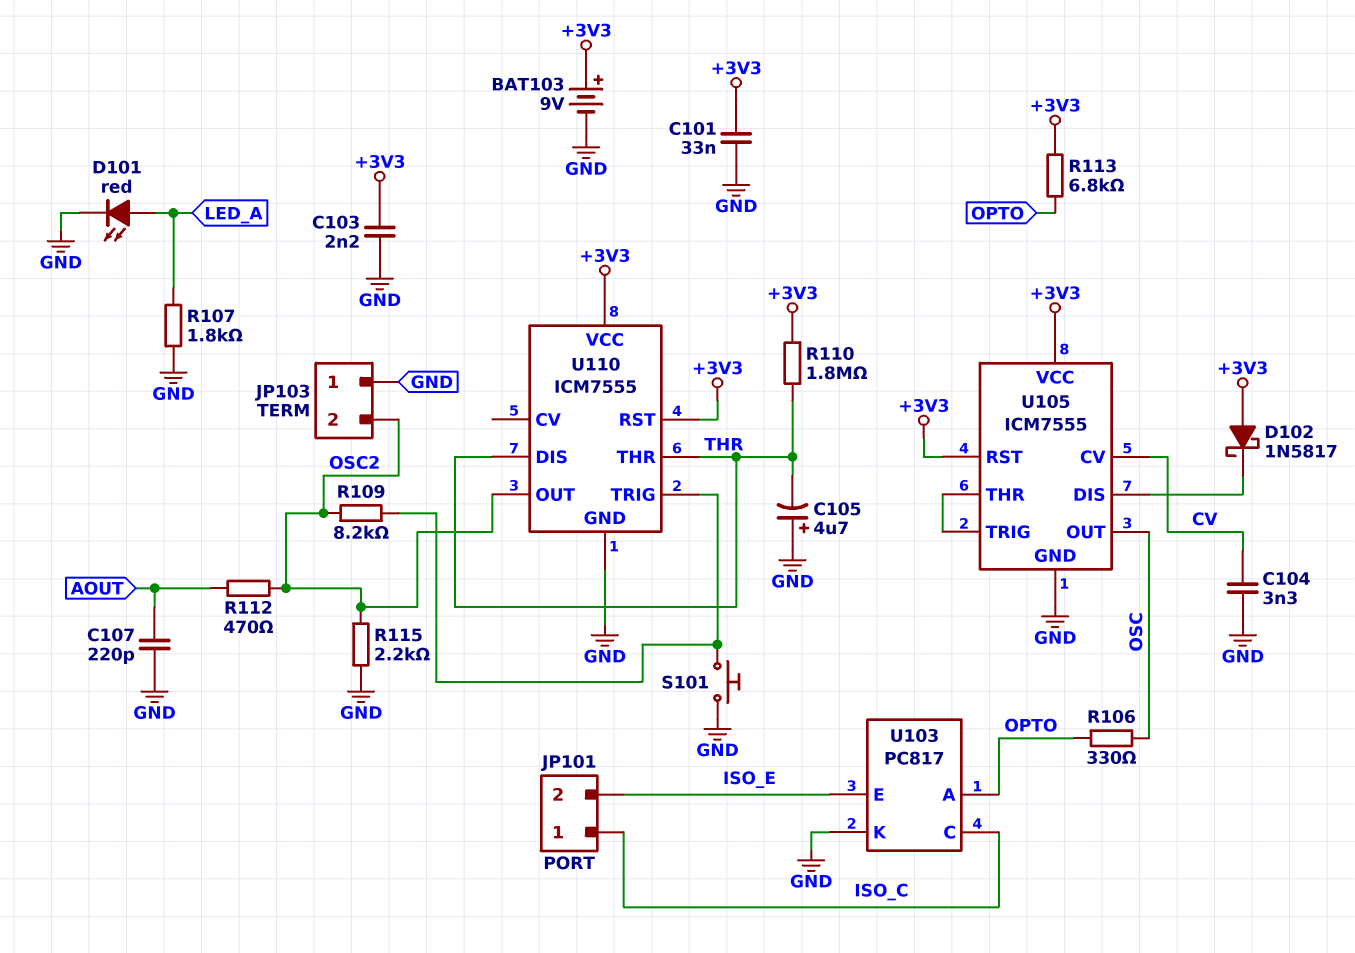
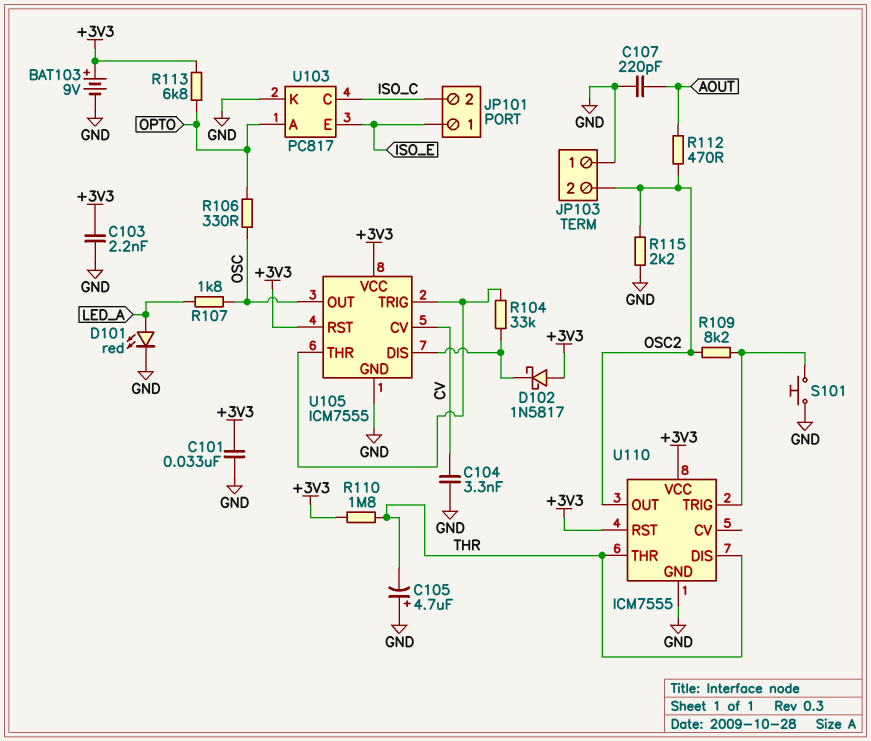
JP101 pin 1: ISO_C -> ISO_E
JP101 pin 2: ISO_E -> ISO_C
R104: none -> 33k (U105/DIS, U105/THR)
R107: 1.8k (GND, LED_A) -> 1.8k (LED_A, OSC)

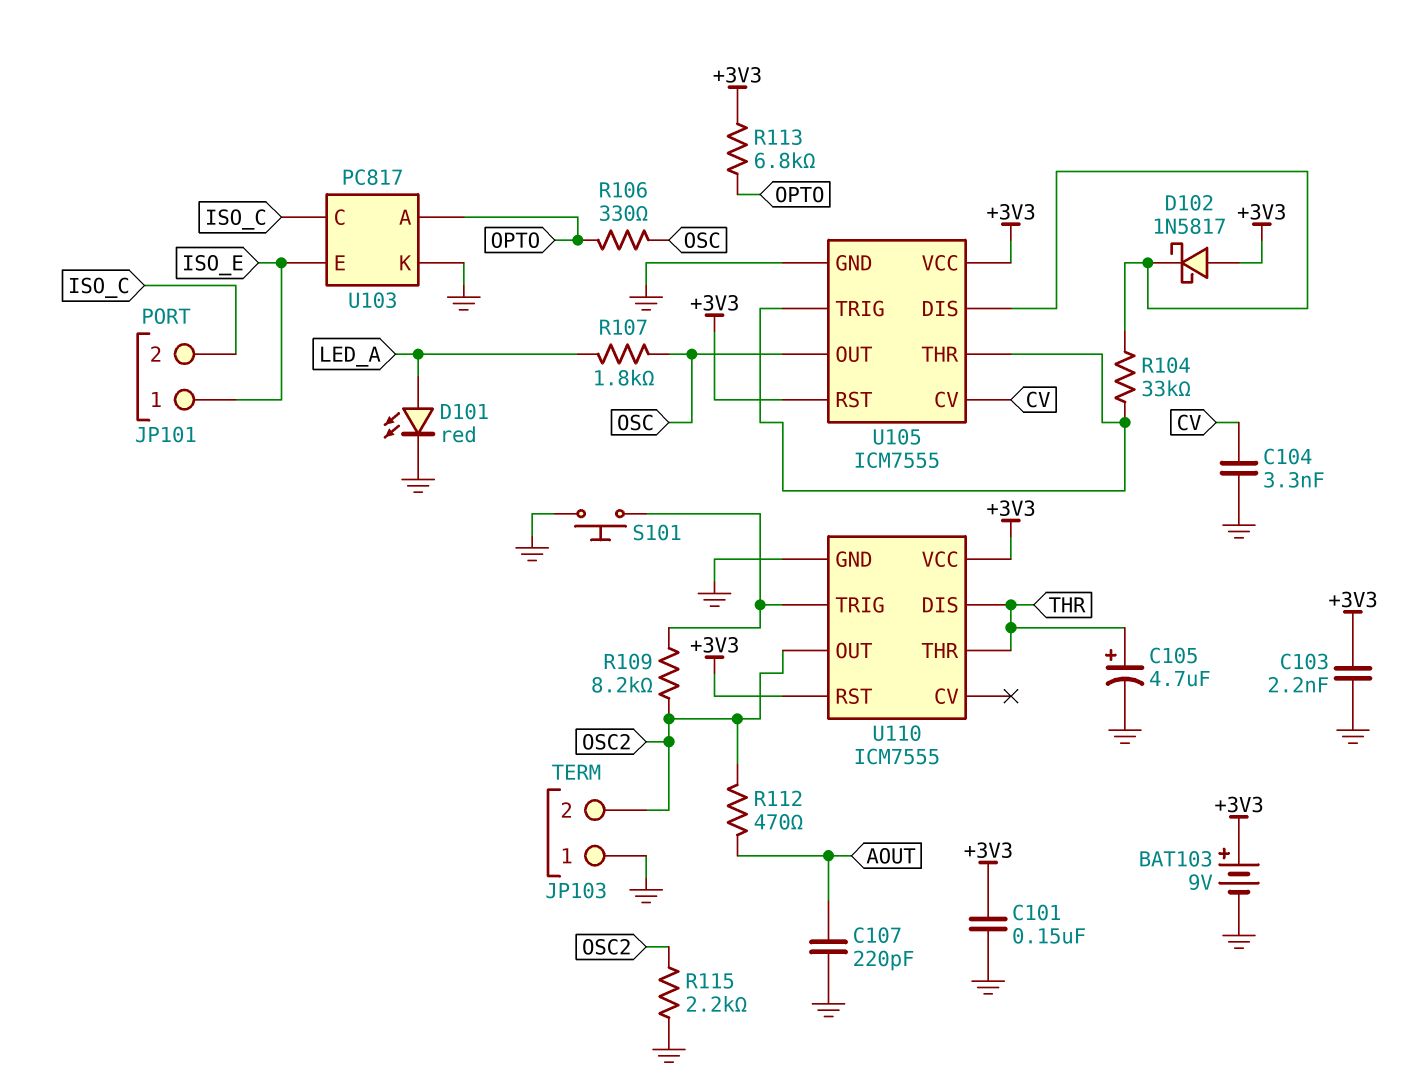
C101: 33nF (+3V3, GND) -> 150nF (+3V3, GND)
C105: 4.7uF (plus GND, minus THR) -> 4.7uF (plus THR, minus GND)
R110: 1.8M (+3V3, THR) -> none

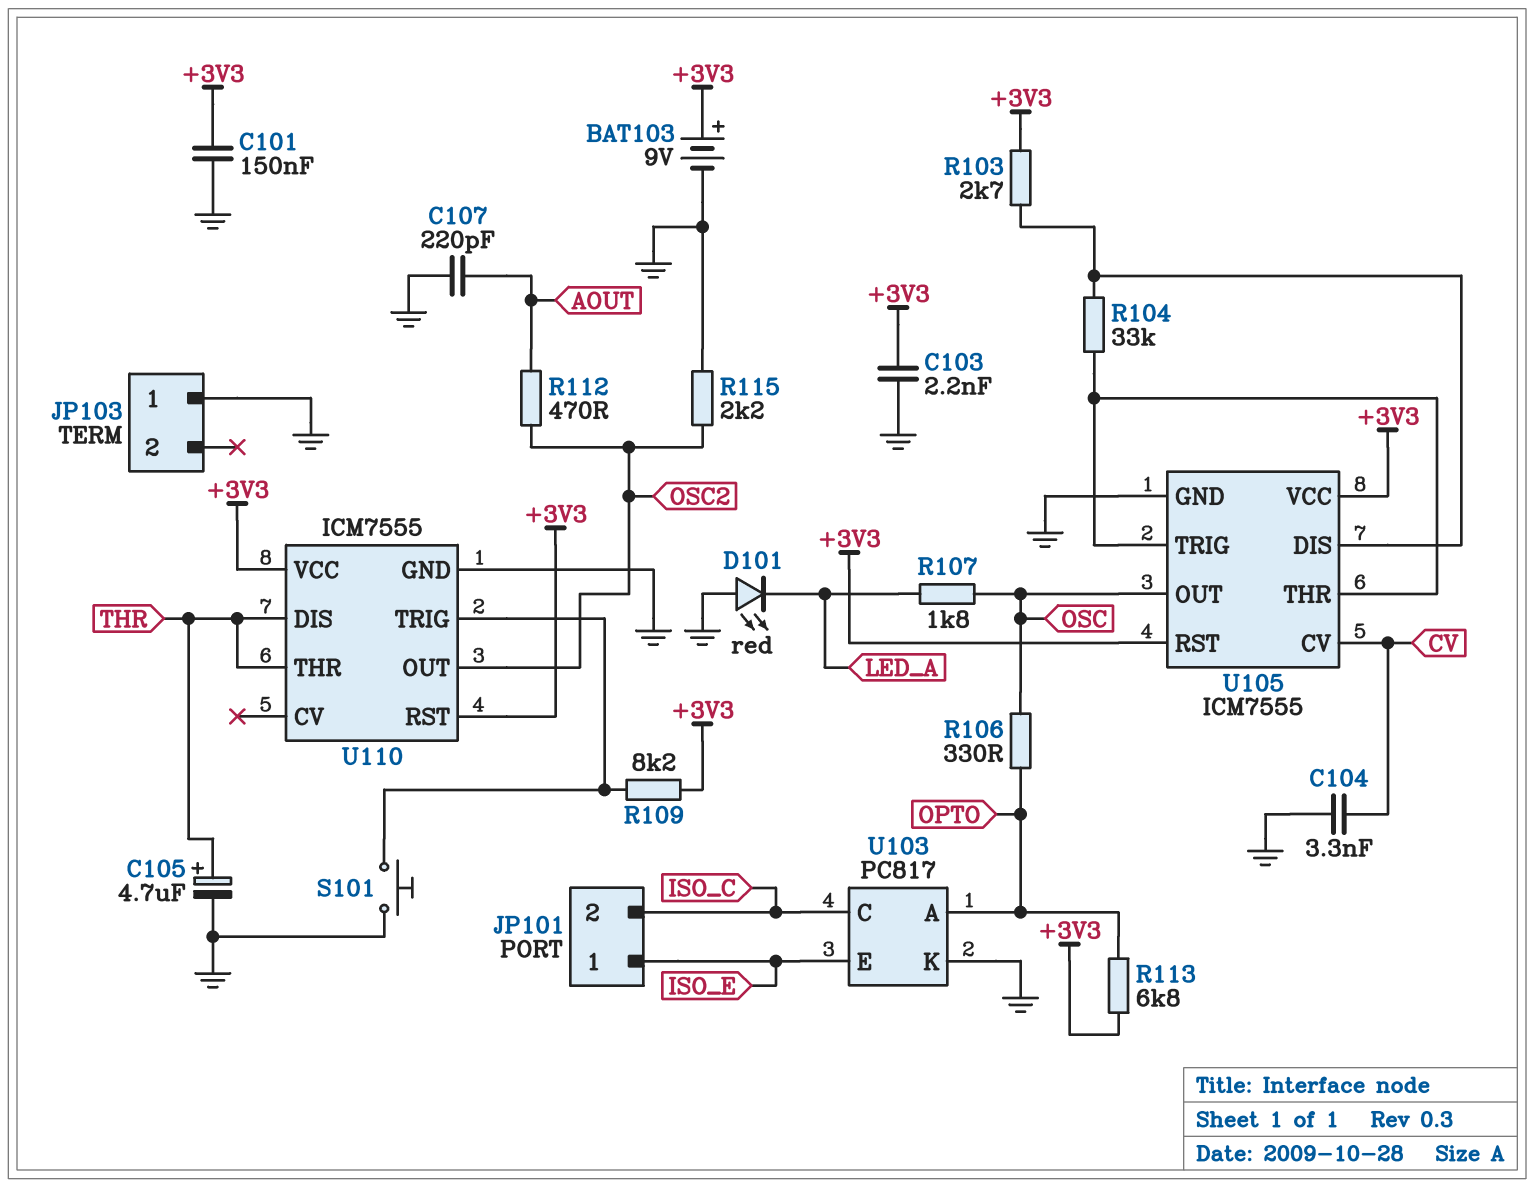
D101: LED red (A LED_A, K GND) -> LED red (A GND, K LED_A)
D102: schottky 1N5817 (A +3V3, K U105/DIS) -> none
JP103 pin 2: OSC2 -> none
R103: none -> 2.7k (+3V3, U105/DIS)
R109: 8.2k (OSC2, U110/TRIG) -> 8.2k (+3V3, U110/TRIG)

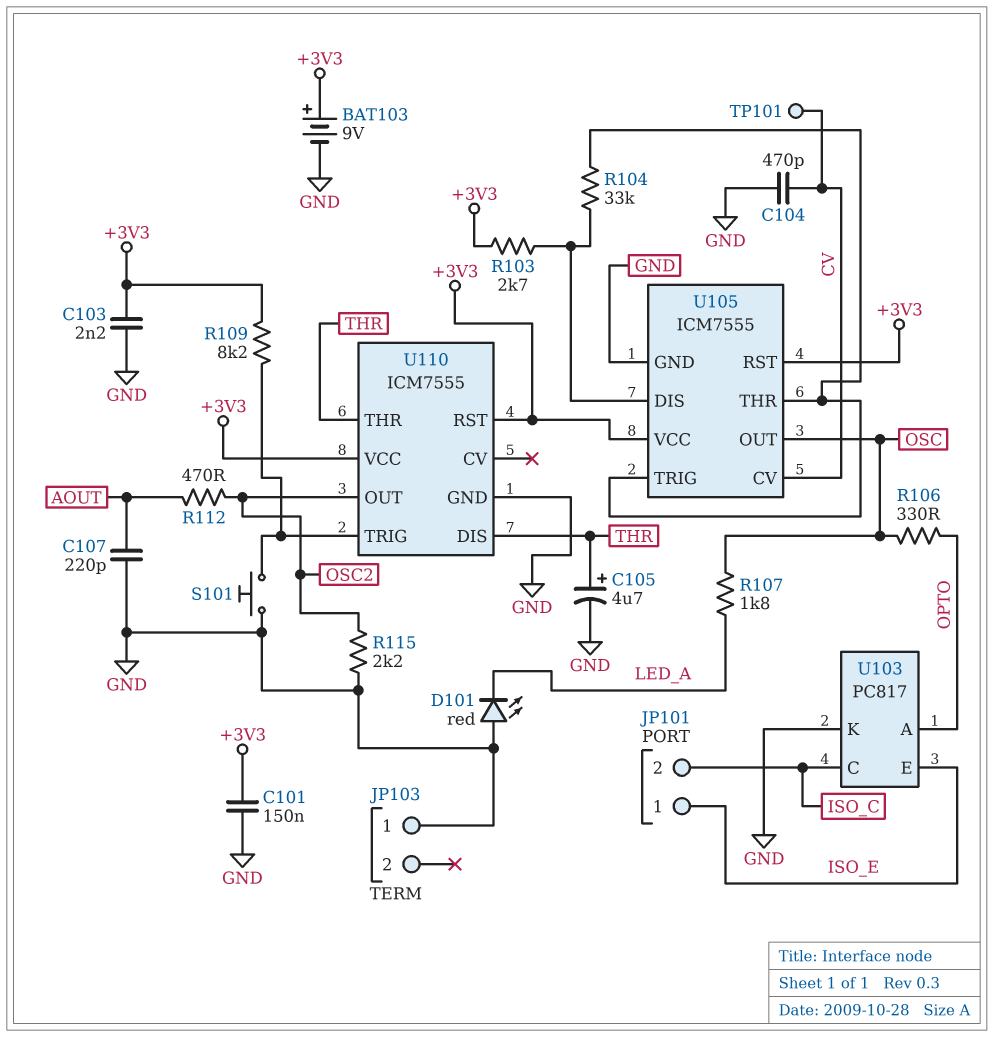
C104: 3.3nF (CV, GND) -> 470pF (CV, GND)
R113: 6.8k (+3V3, OPTO) -> none
TP101: none -> test point (CV)

